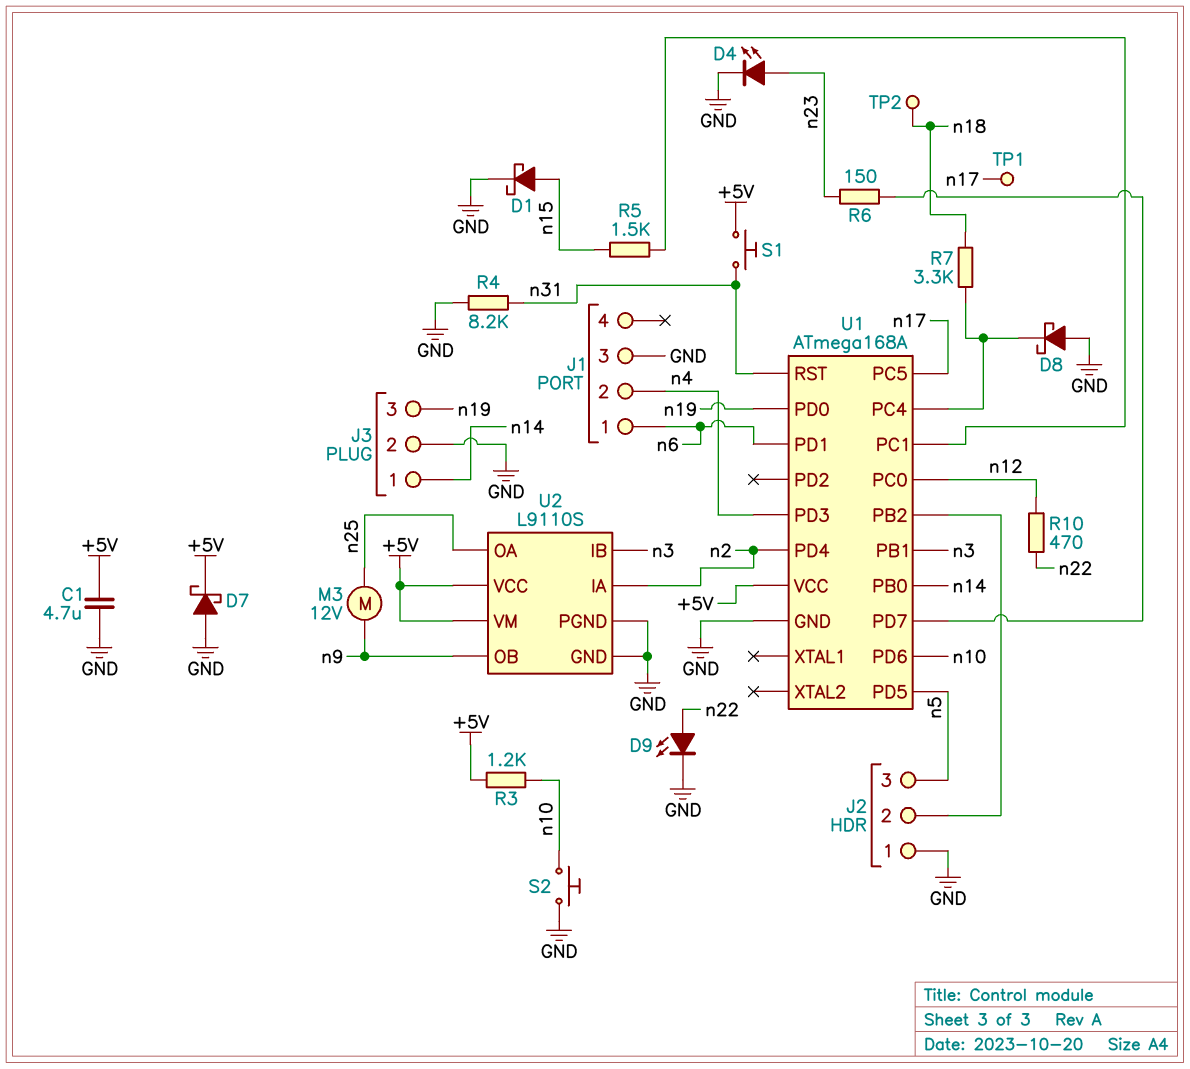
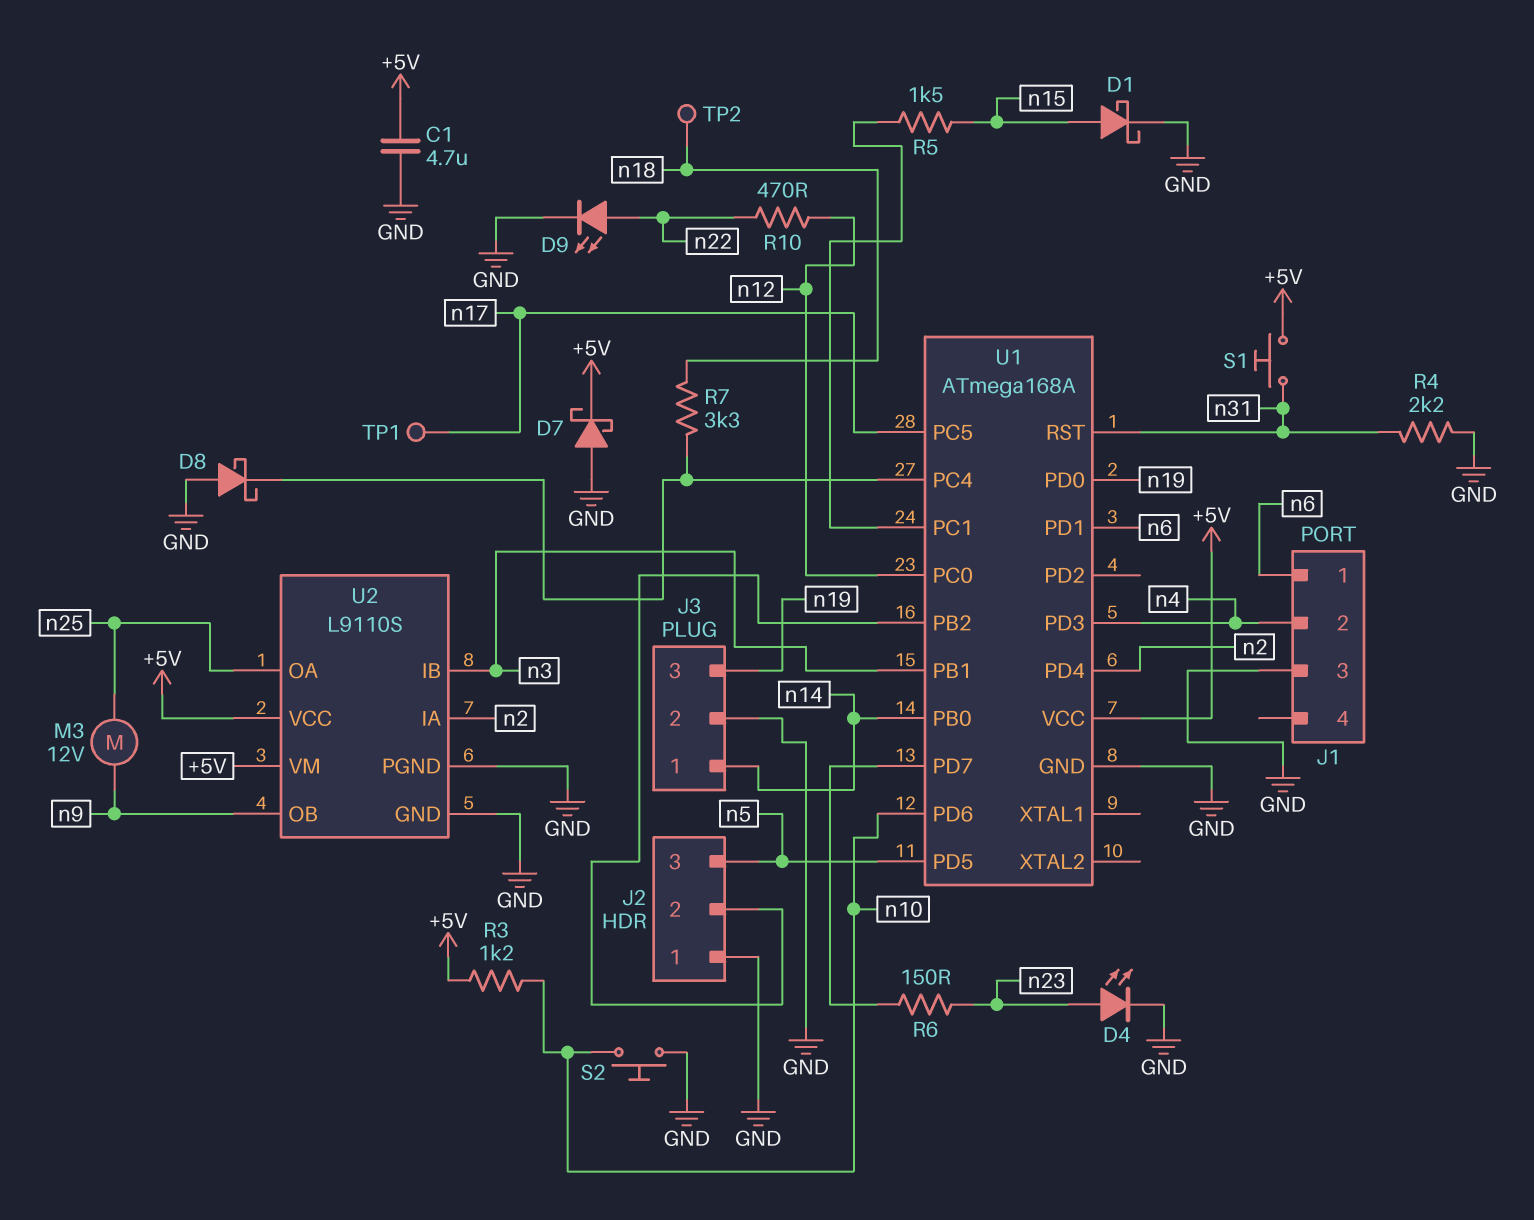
R4: 8.2k (GND, n31) -> 2.2k (GND, n31)

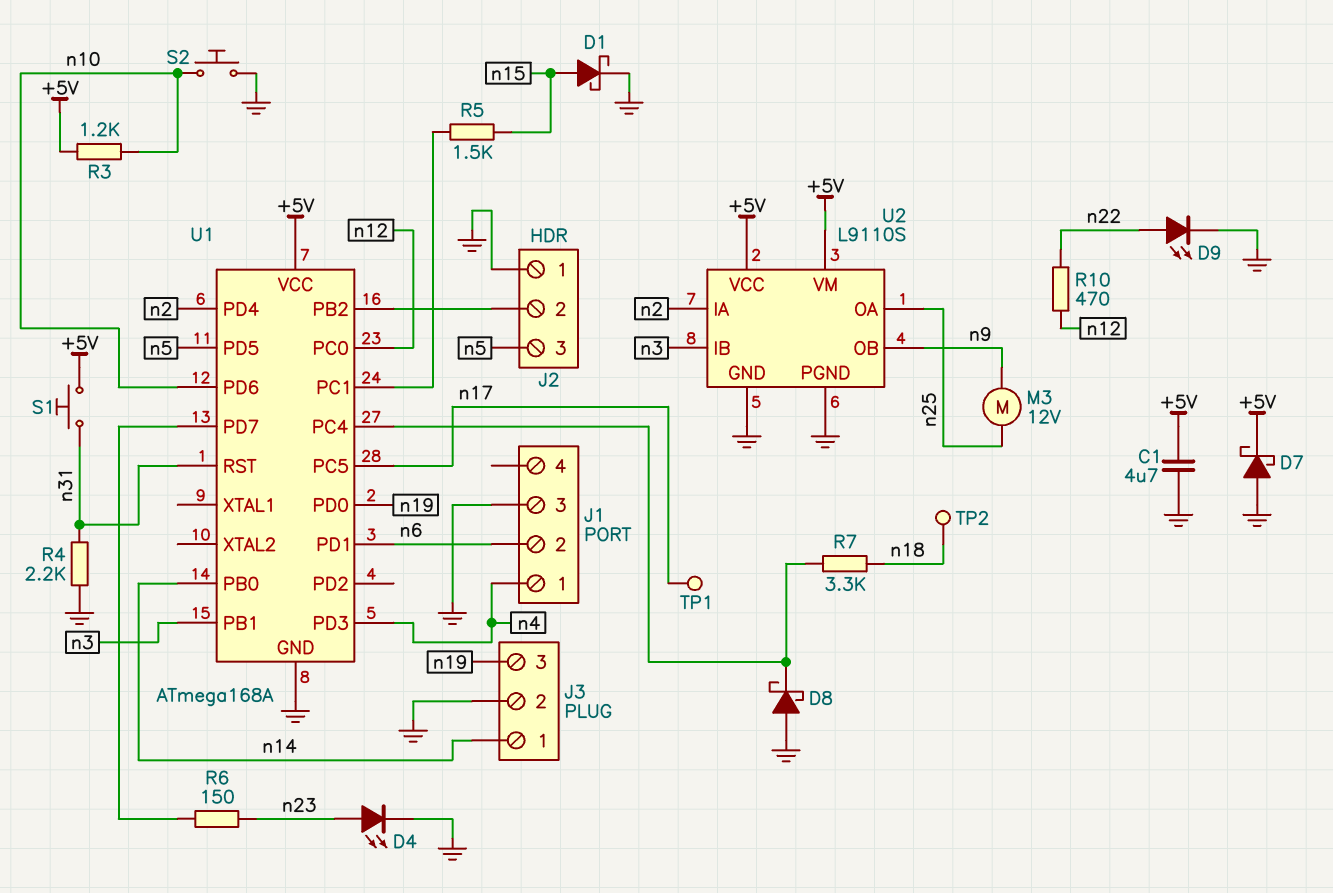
J1 pin 1: n6 -> n4
J1 pin 2: n4 -> n6

